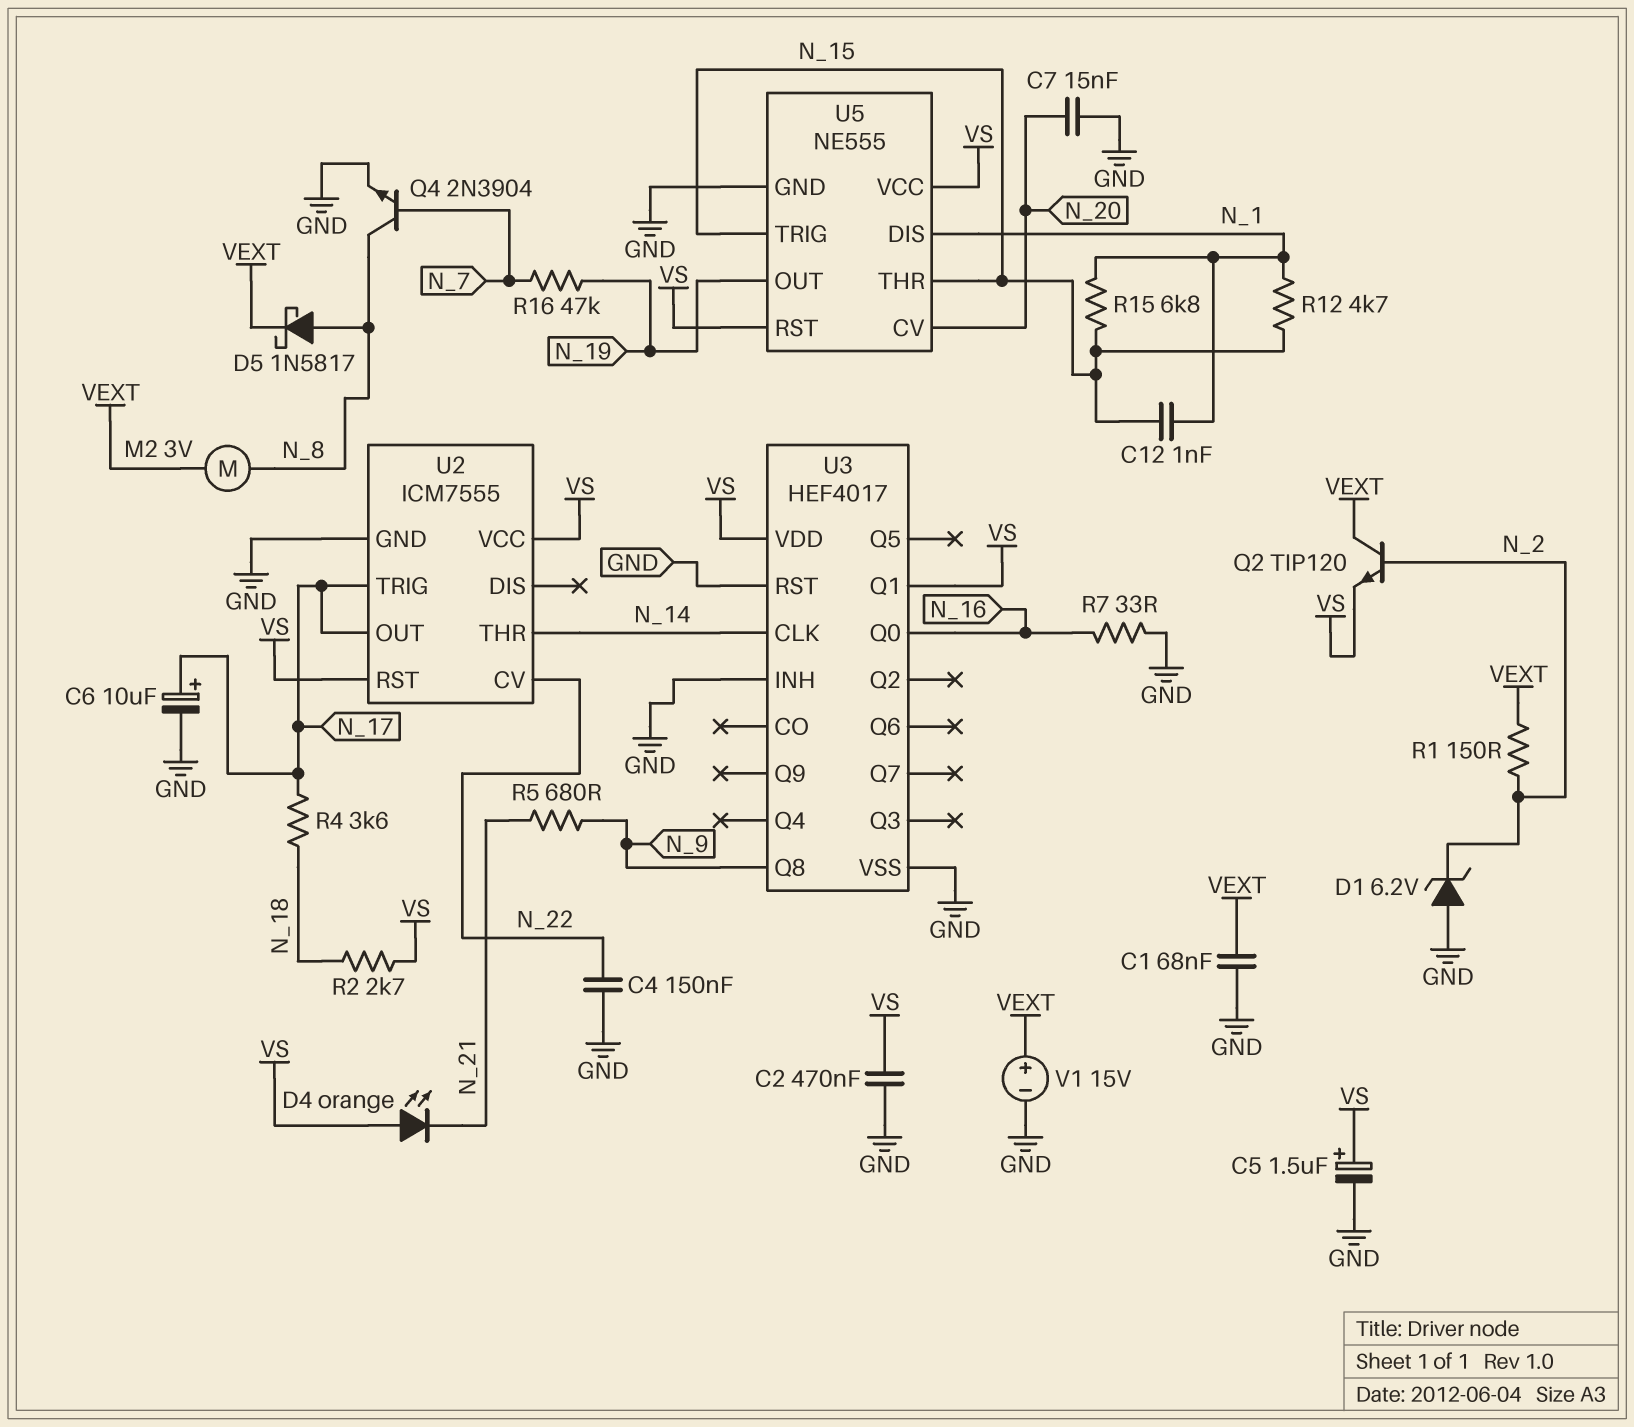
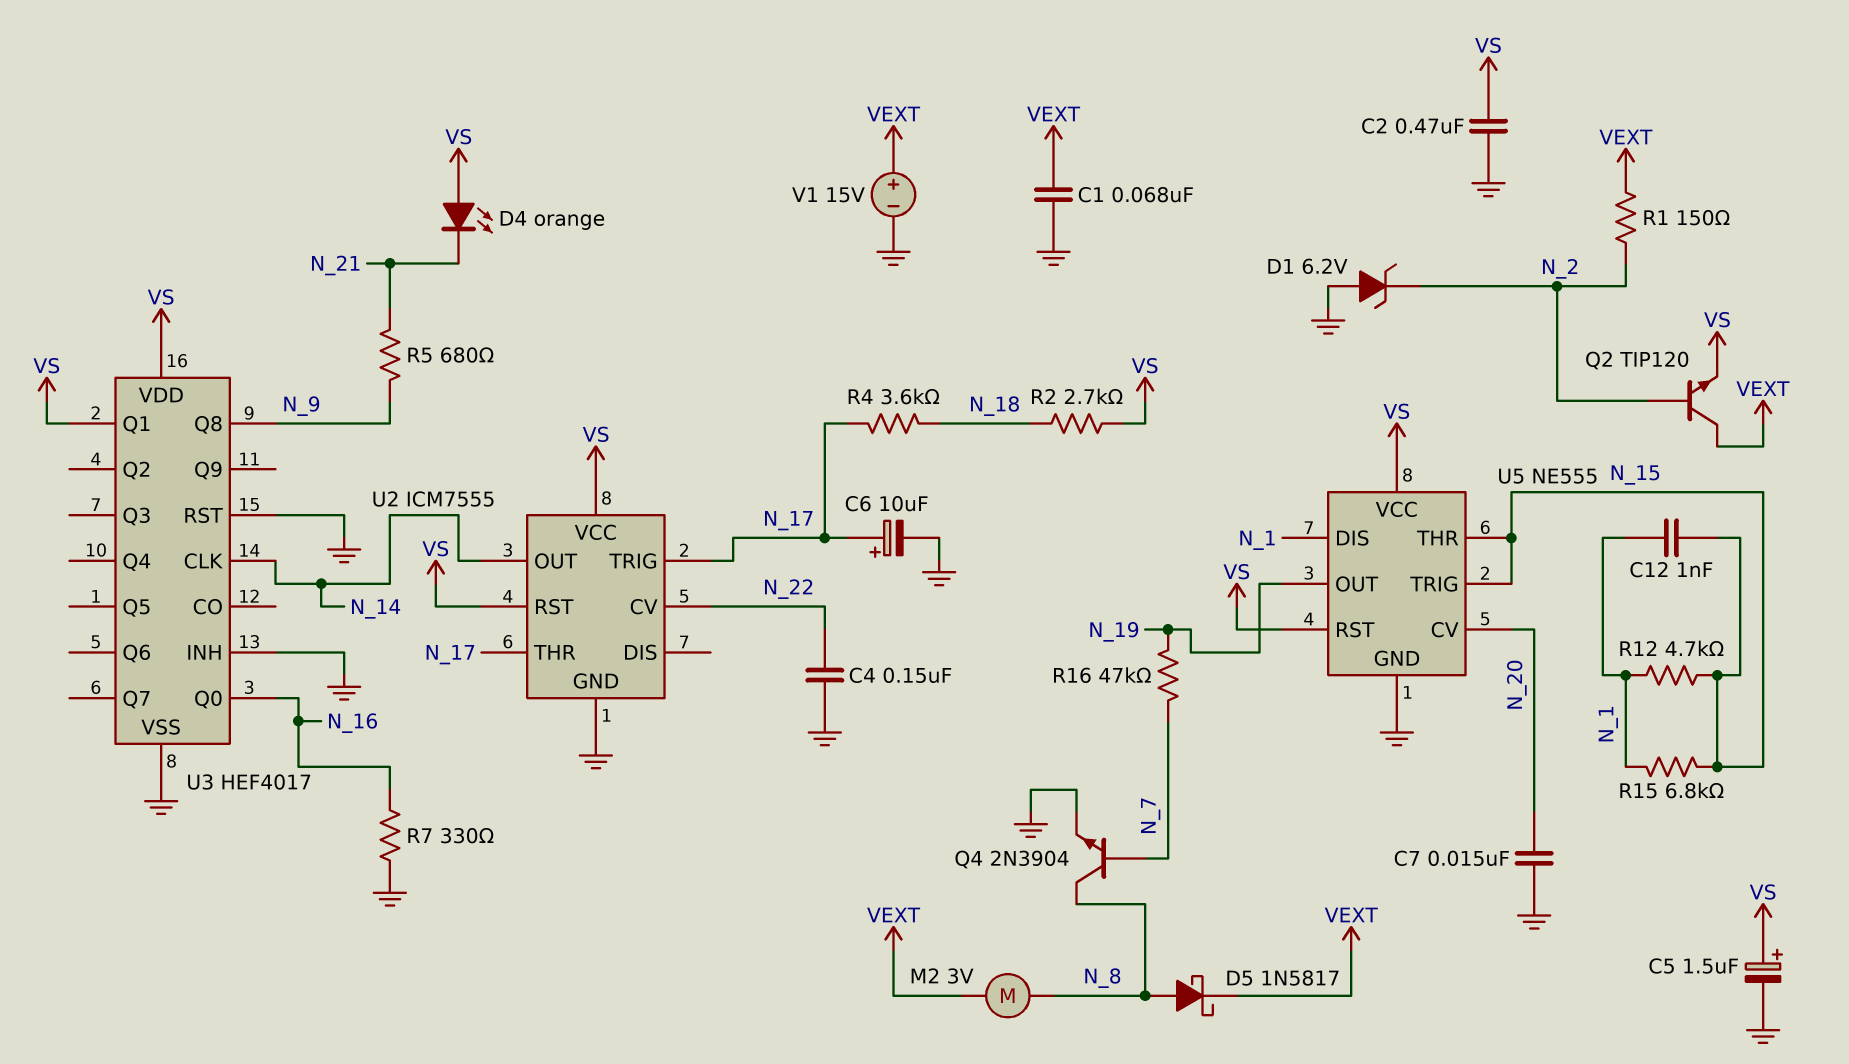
R7: 33 (GND, N_16) -> 330 (GND, N_16)
U2 pin OUT: N_17 -> N_14
U2 pin THR: N_14 -> N_17

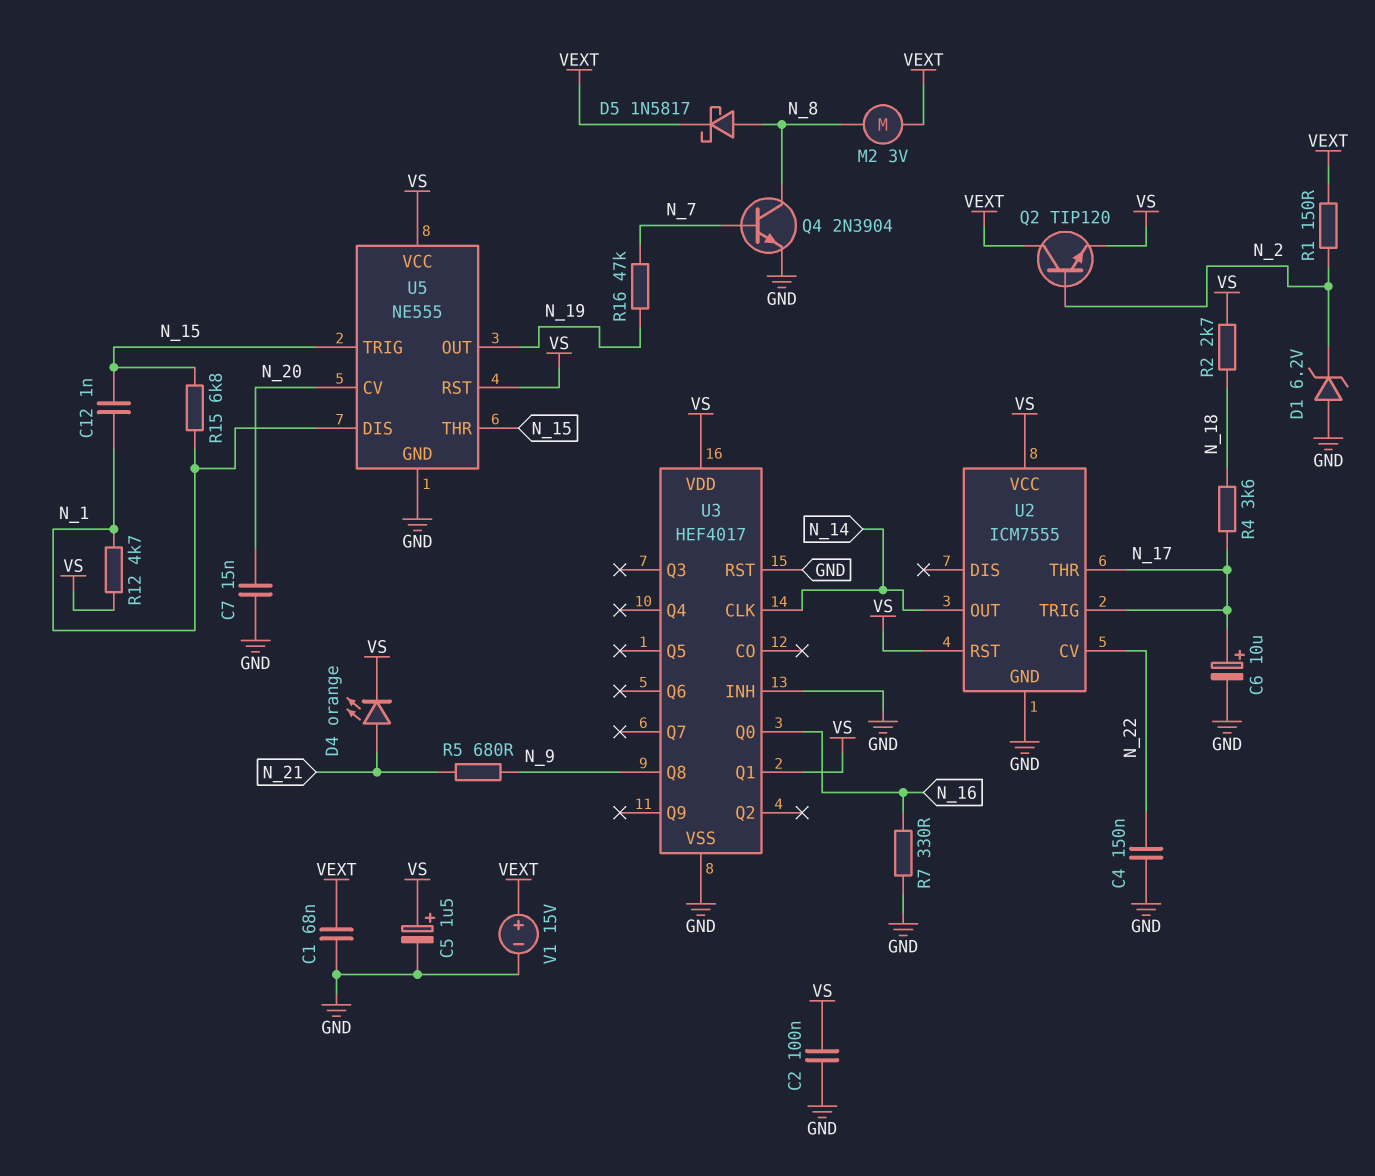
C2: 470nF (GND, VS) -> 100nF (GND, VS)
D4: LED orange (A VS, K N_21) -> LED orange (A N_21, K VS)
R12: 4.7k (N_1, N_15) -> 4.7k (N_1, VS)

